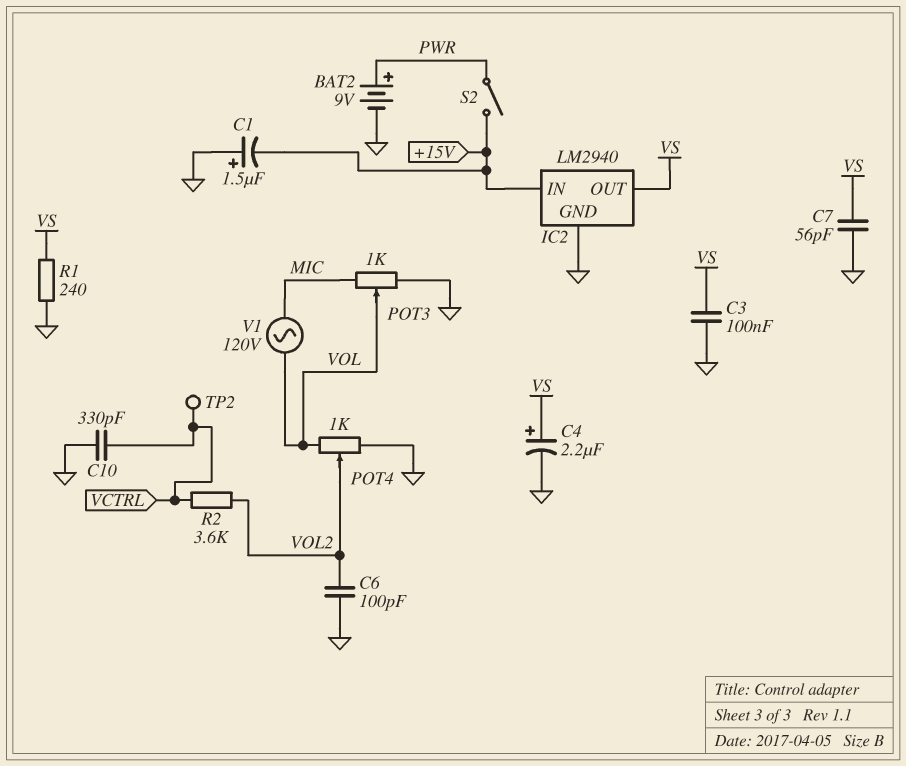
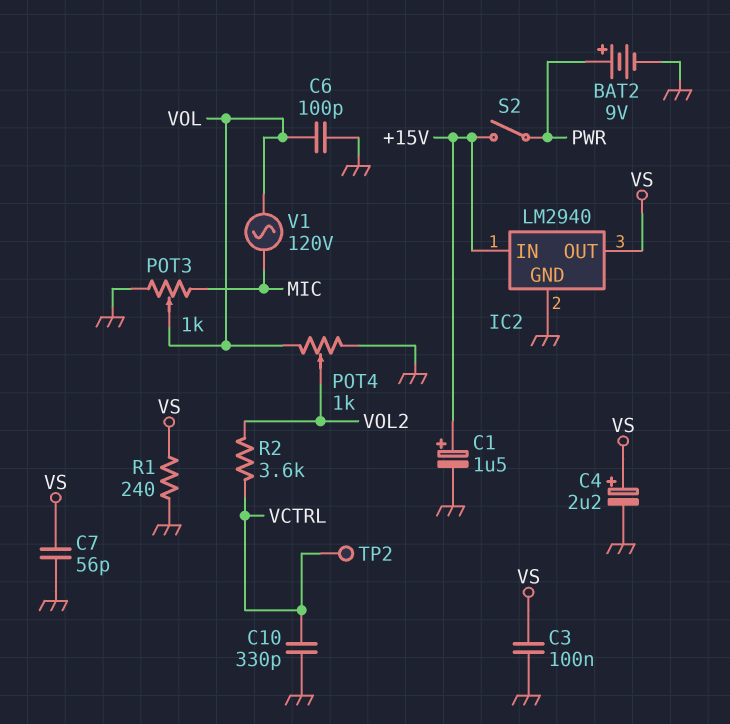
C1: 1.5uF (plus GND, minus +15V) -> 1.5uF (plus +15V, minus GND)
C6: 100pF (GND, VOL2) -> 100pF (GND, VOL)

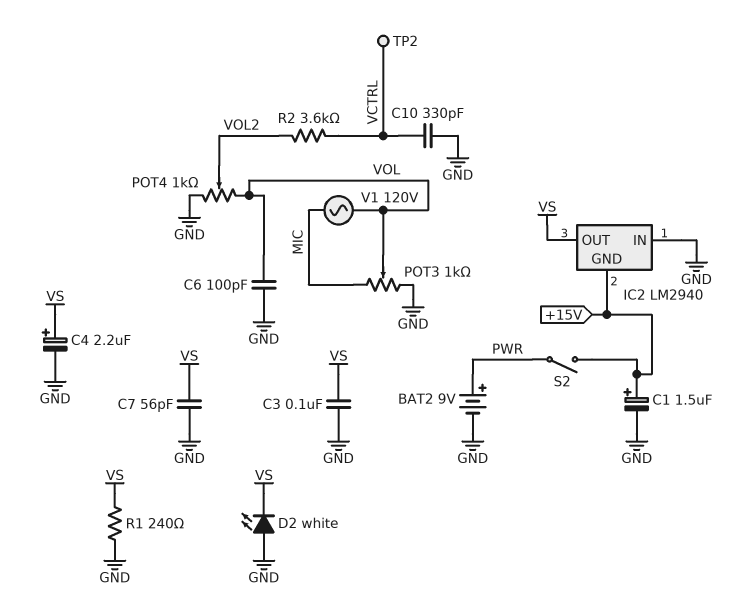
D2: none -> LED white (A GND, K VS)
IC2 pin GND: GND -> +15V
IC2 pin IN: +15V -> GND

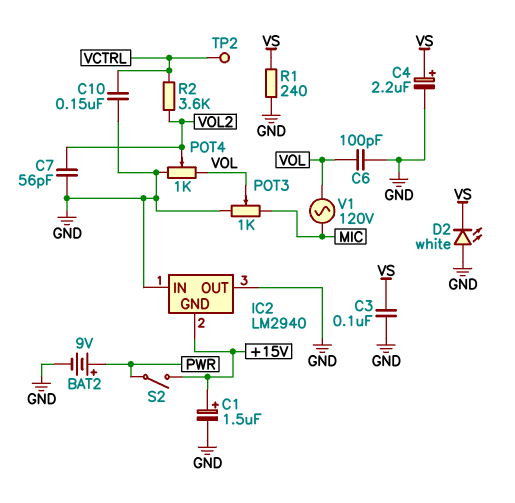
C7: 56pF (GND, VS) -> 56pF (GND, VOL2)
C10: 330pF (GND, VCTRL) -> 150nF (GND, VCTRL)
IC2 pin OUT: VS -> GND

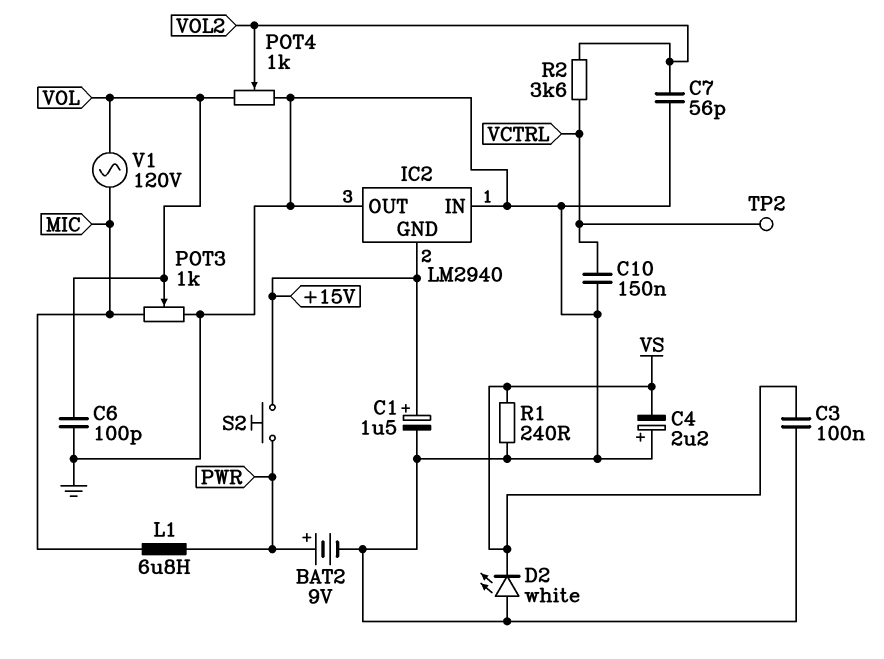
C4: 2.2uF (plus VS, minus GND) -> 2.2uF (plus GND, minus VS)
L1: none -> 6.8uH (MIC, PWR)
S2: switch (+15V, PWR) -> button (+15V, PWR)

